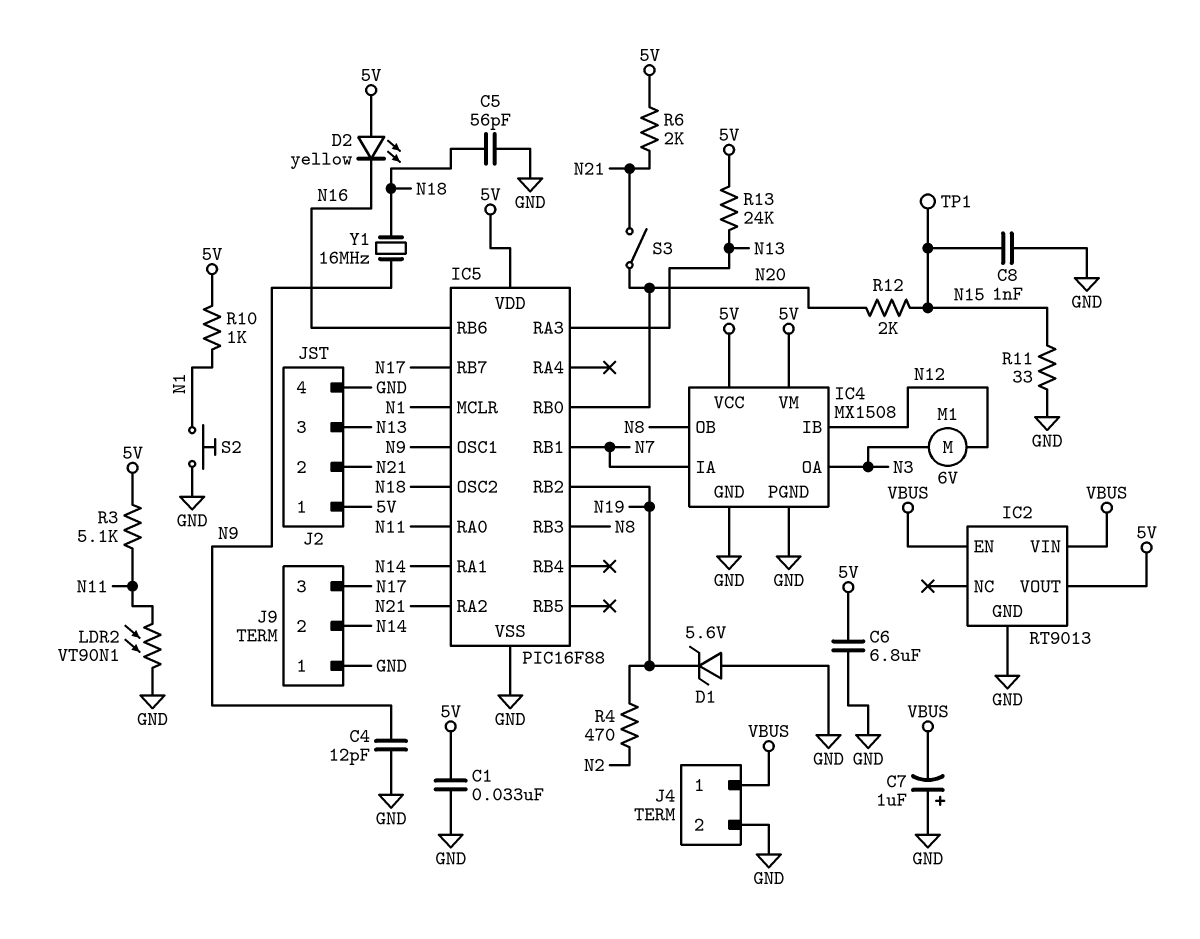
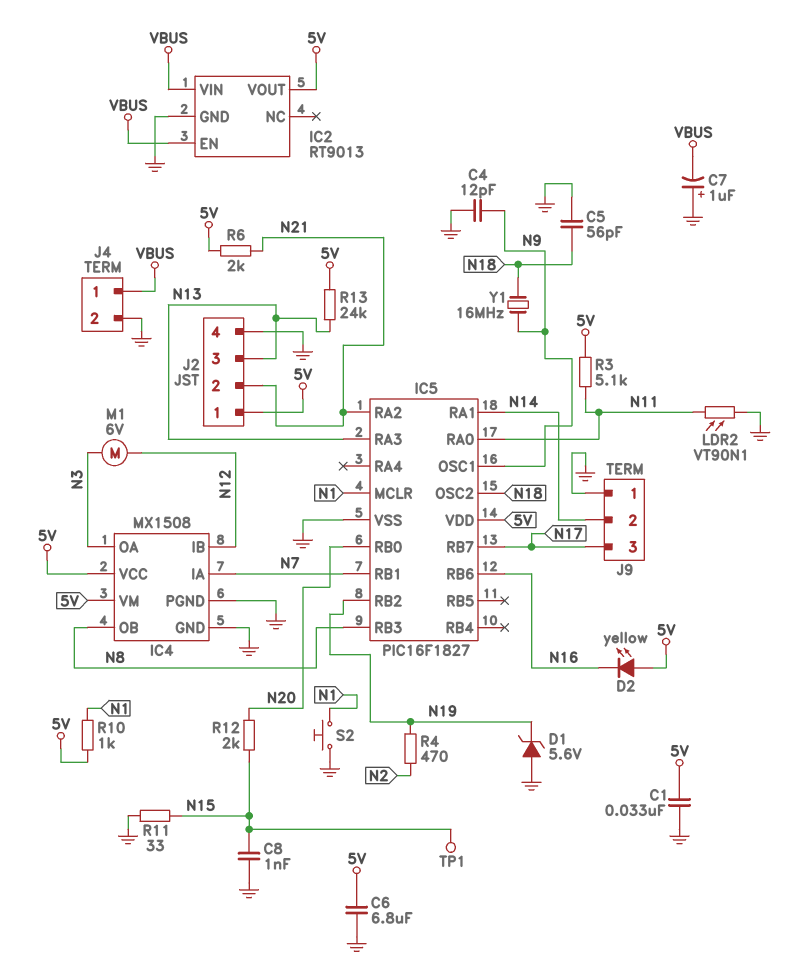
IC5: PIC16F88 -> PIC16F1827
S3: switch (N20, N21) -> none

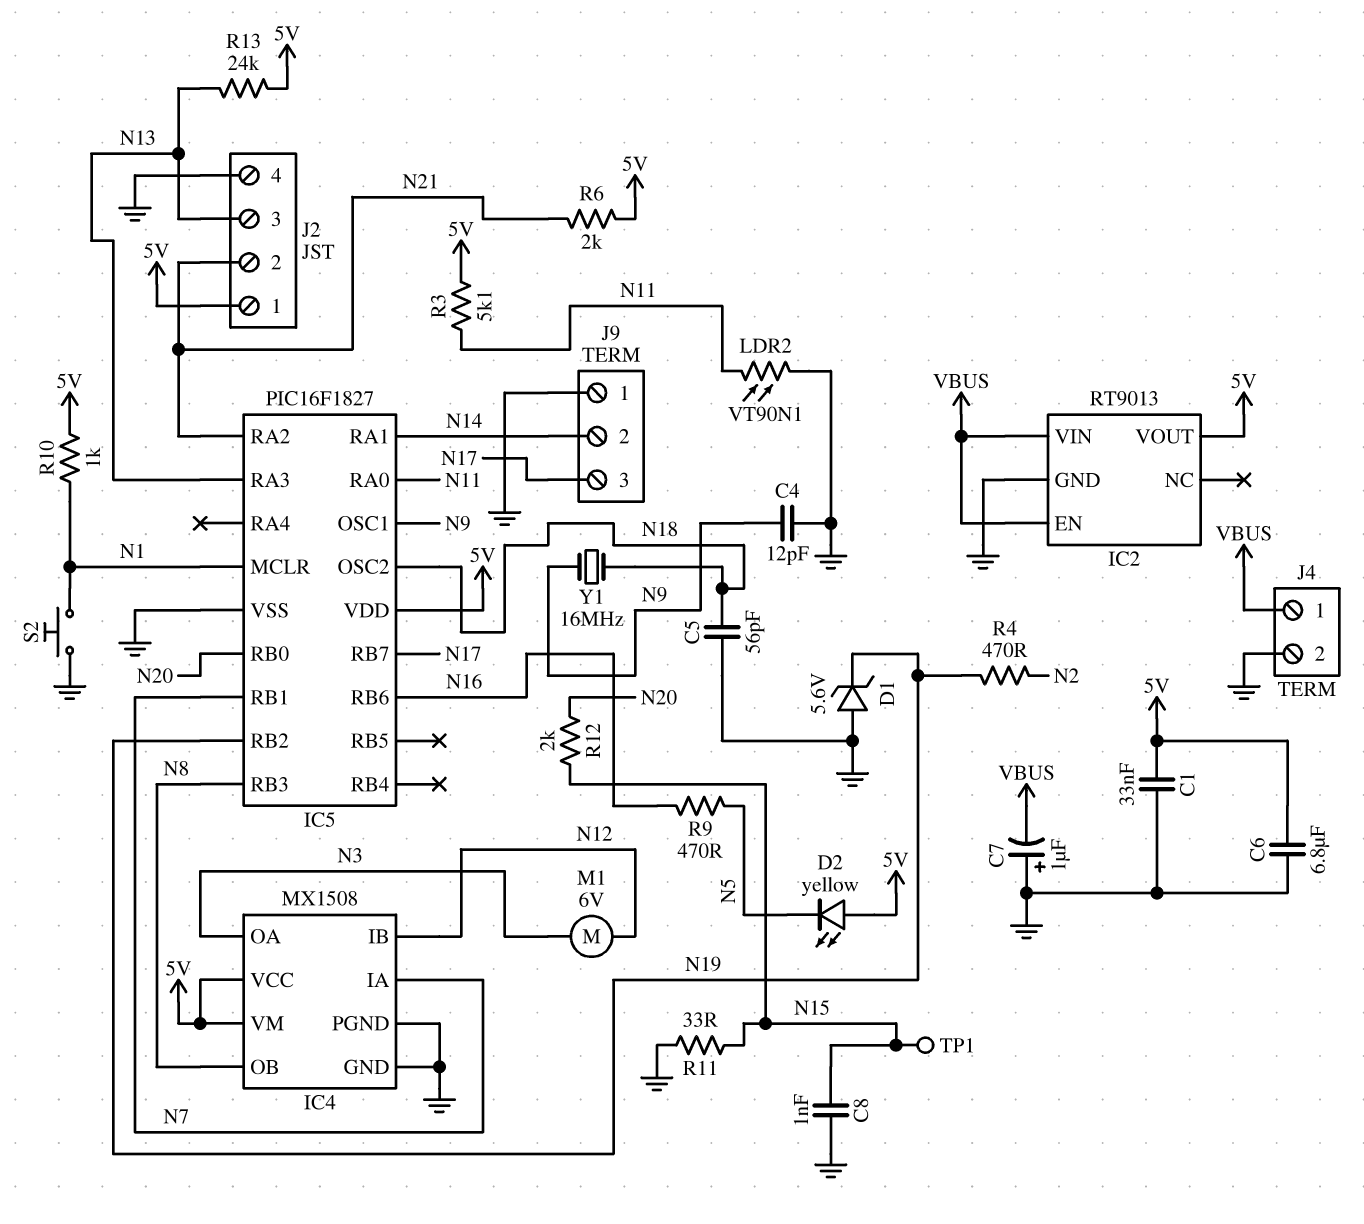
D2: LED yellow (A 5V, K N16) -> LED yellow (A 5V, K N5)
R9: none -> 470 (N5, N16)

